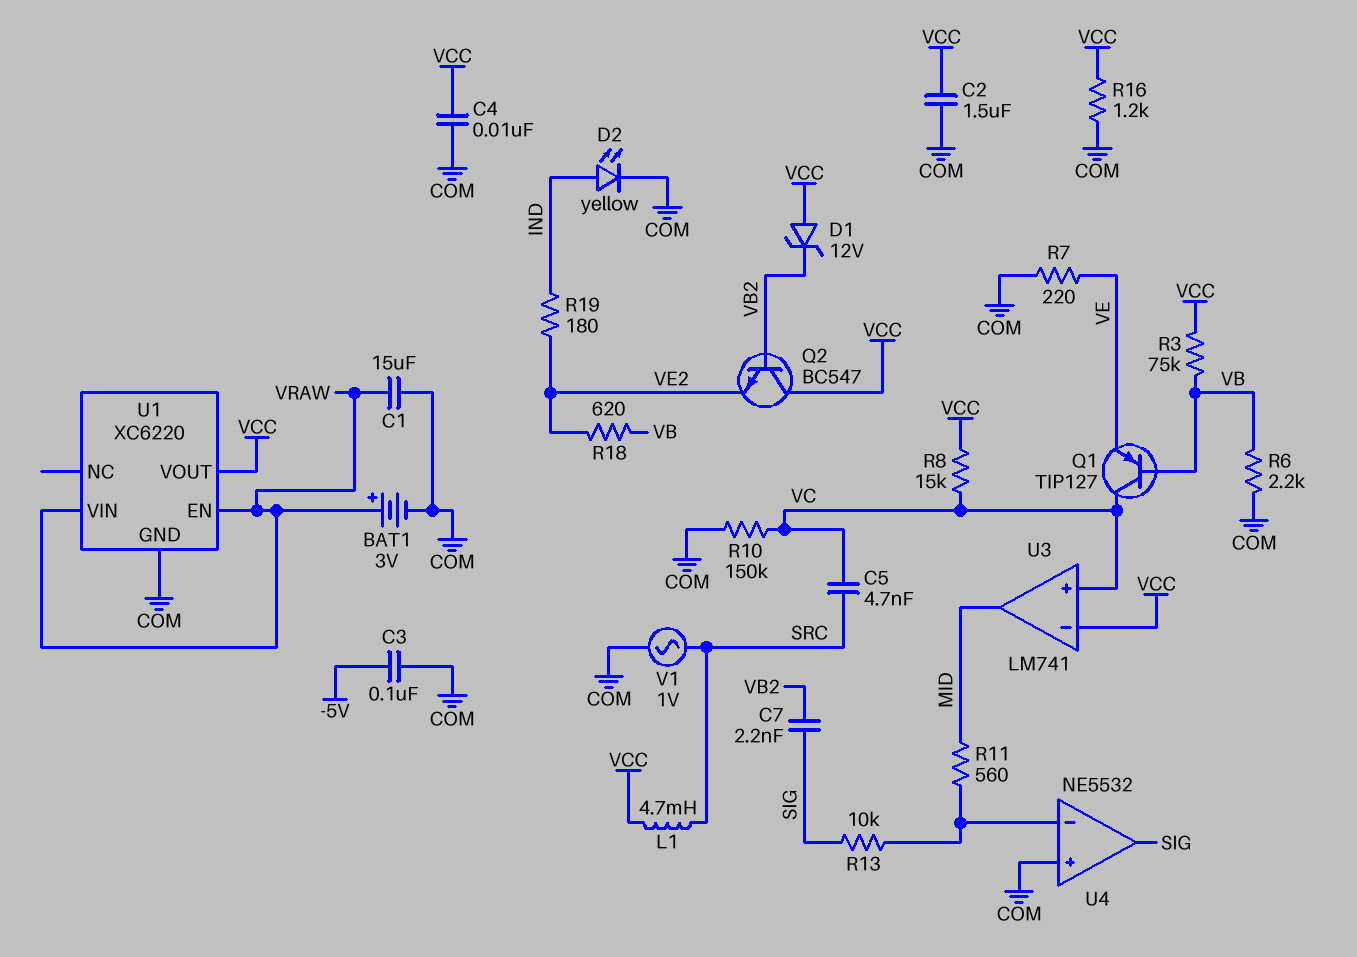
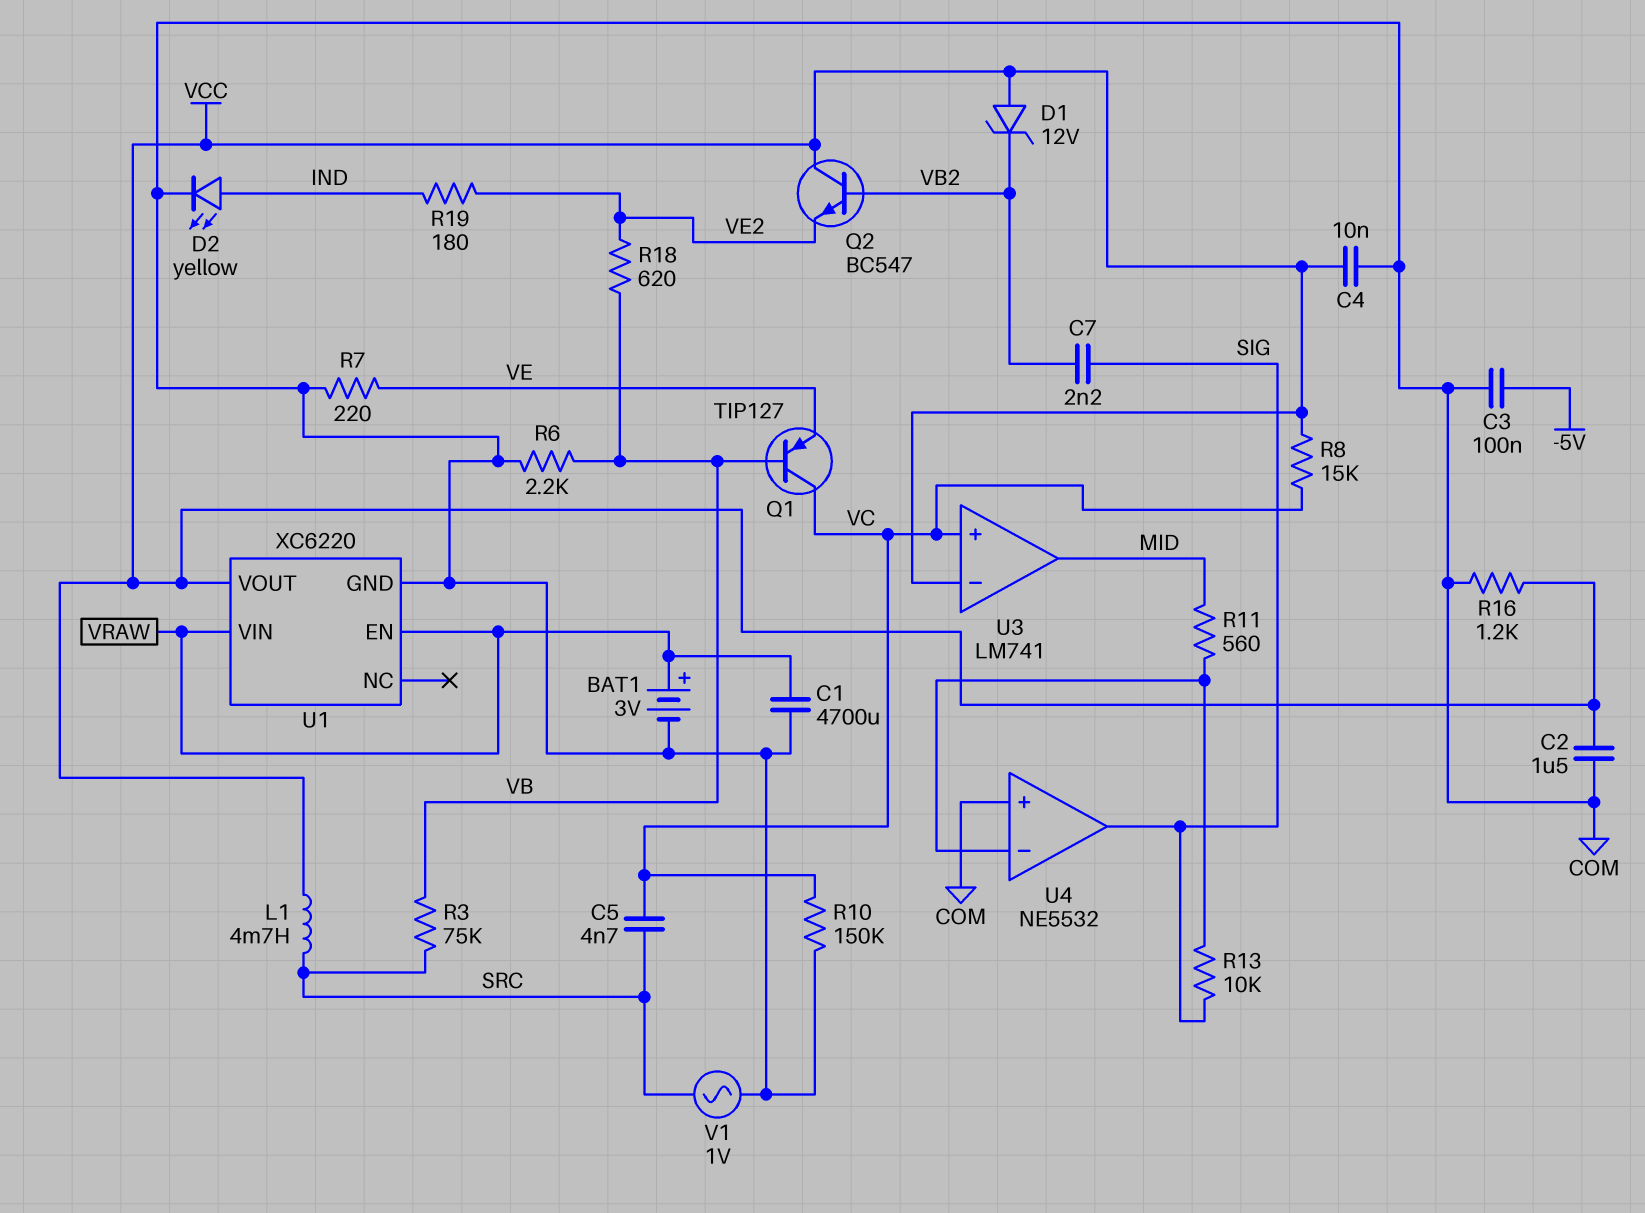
C1: 15uF (COM, VRAW) -> 4700uF (COM, VRAW)
R3: 75k (VB, VCC) -> 75k (SRC, VB)

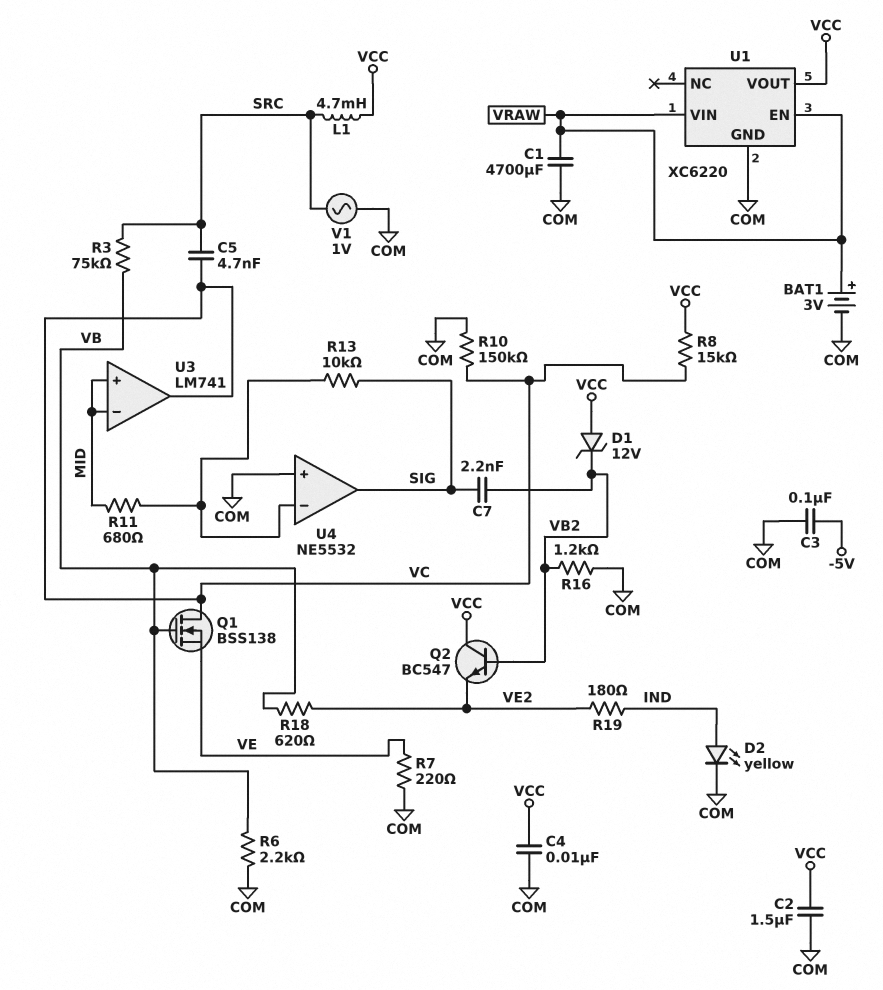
Q1: PNP TIP127 (B VB, C VC, E VE) -> NMOS BSS138 (G VB, D VC, S VE)
R11: 560 (MID, U4/in-) -> 680 (MID, U4/in-)
R16: 1.2k (COM, VCC) -> 1.2k (COM, VB2)
U3 pin in+: VC -> MID
U3 pin in-: VCC -> MID
U3 pin out: MID -> VC

